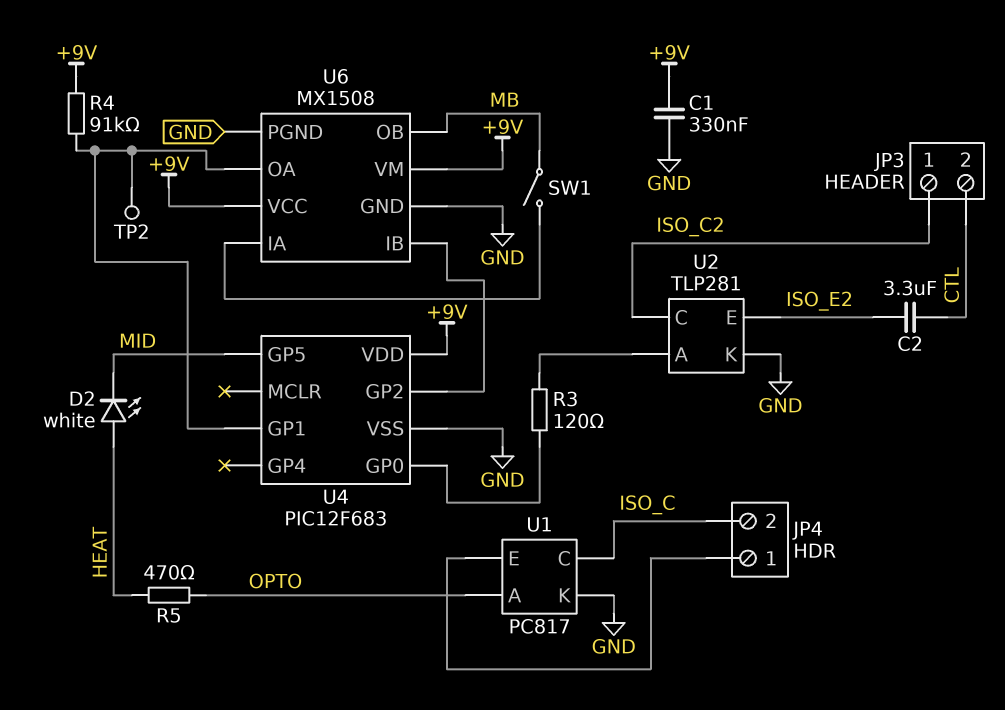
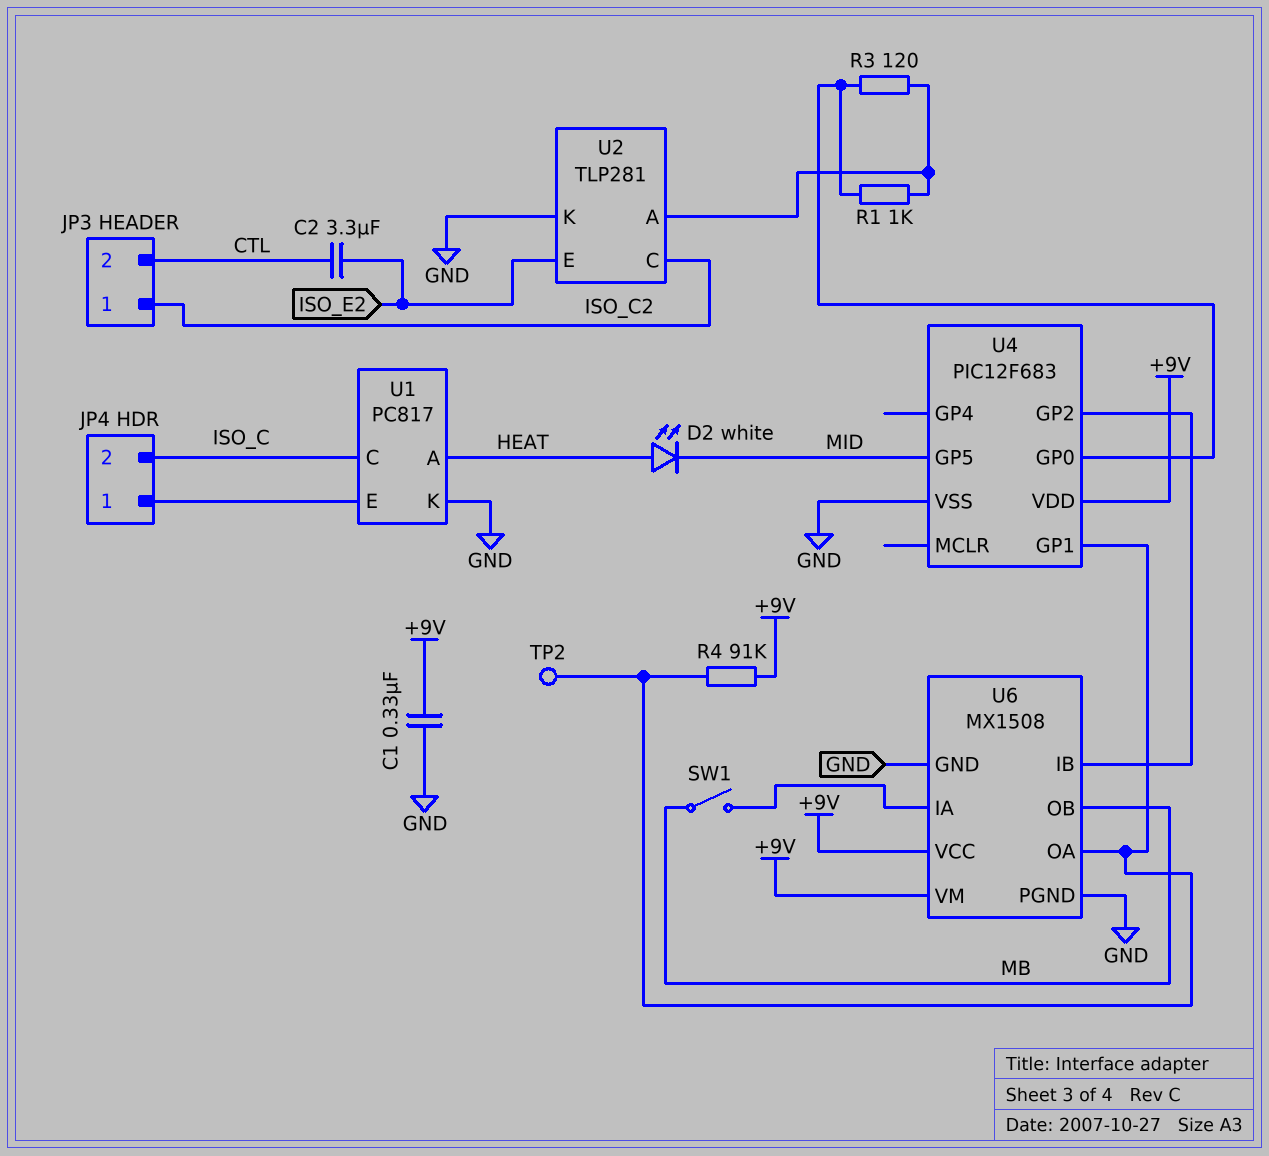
R1: none -> 1k (U2/A, U4/GP0)
R5: 470 (HEAT, OPTO) -> none
U1 pin A: OPTO -> HEAT

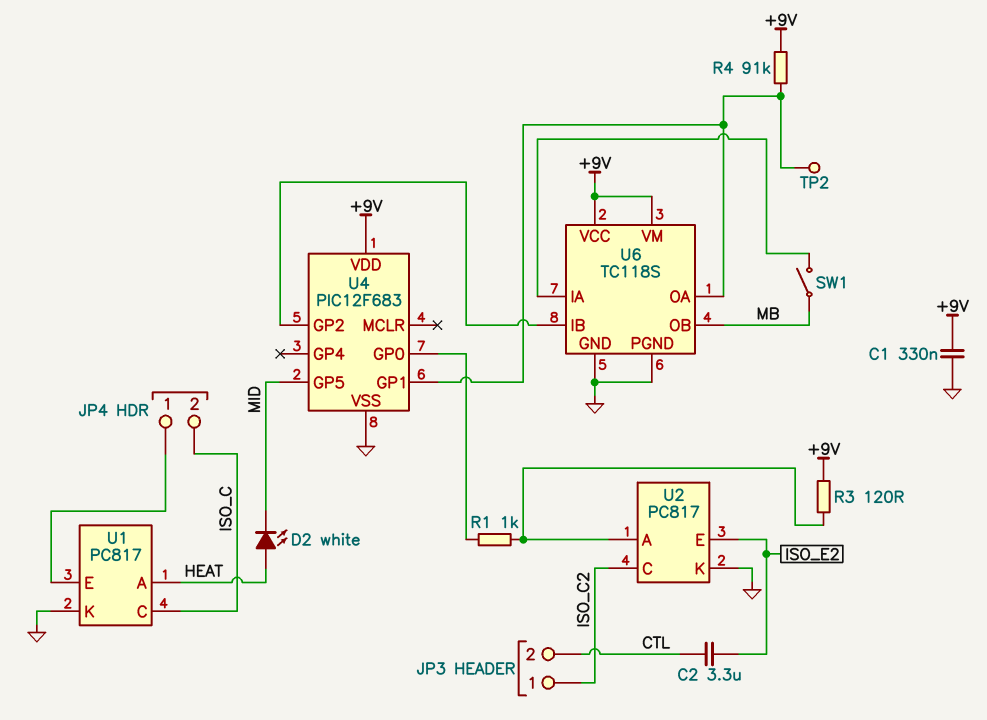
R3: 120 (U2/A, U4/GP0) -> 120 (+9V, U2/A)
U2: TLP281 -> PC817
U6: MX1508 -> TC118S

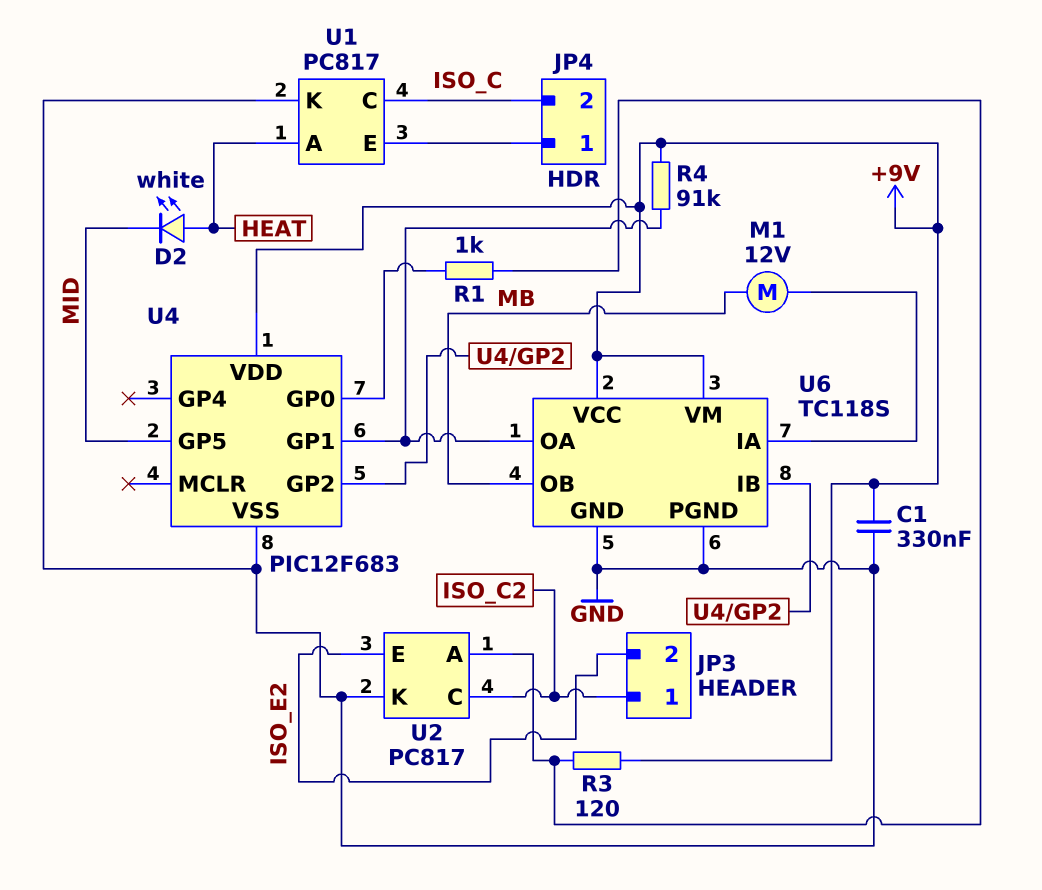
C2: 3.3uF (CTL, ISO_E2) -> none
JP3 pin 2: CTL -> ISO_E2
M1: none -> motor 12V (MB, U6/IA)
SW1: switch (MB, U6/IA) -> none
TP2: test point (U4/GP1) -> none

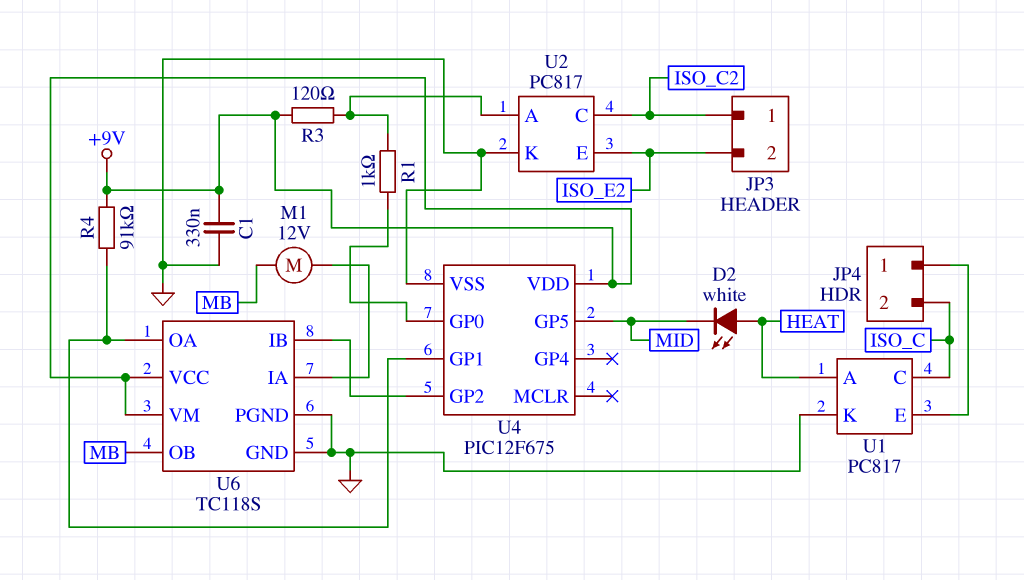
U4: PIC12F683 -> PIC12F675

